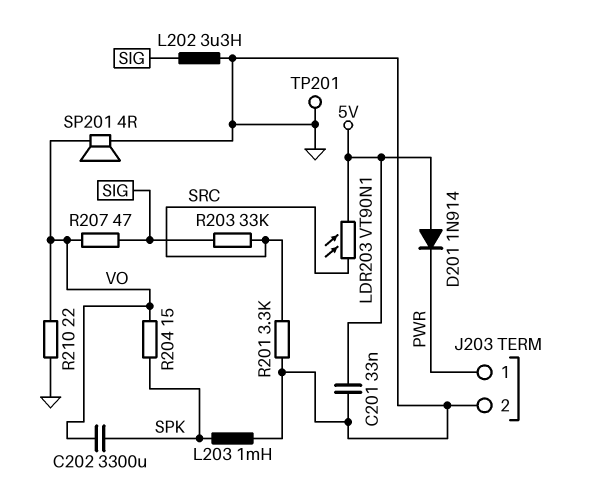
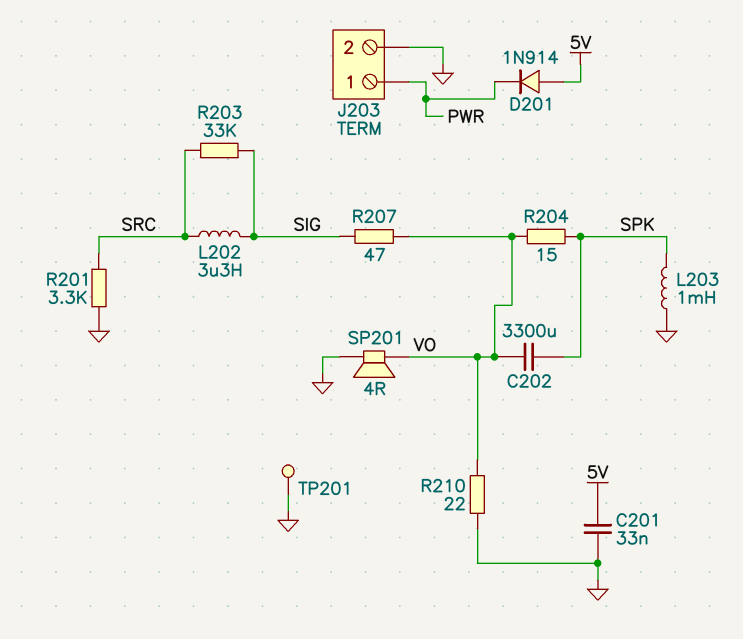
L202: 3.3uH (GND, SIG) -> 3.3uH (SIG, SRC)
LDR203: VT90N1 (5V, SRC) -> none

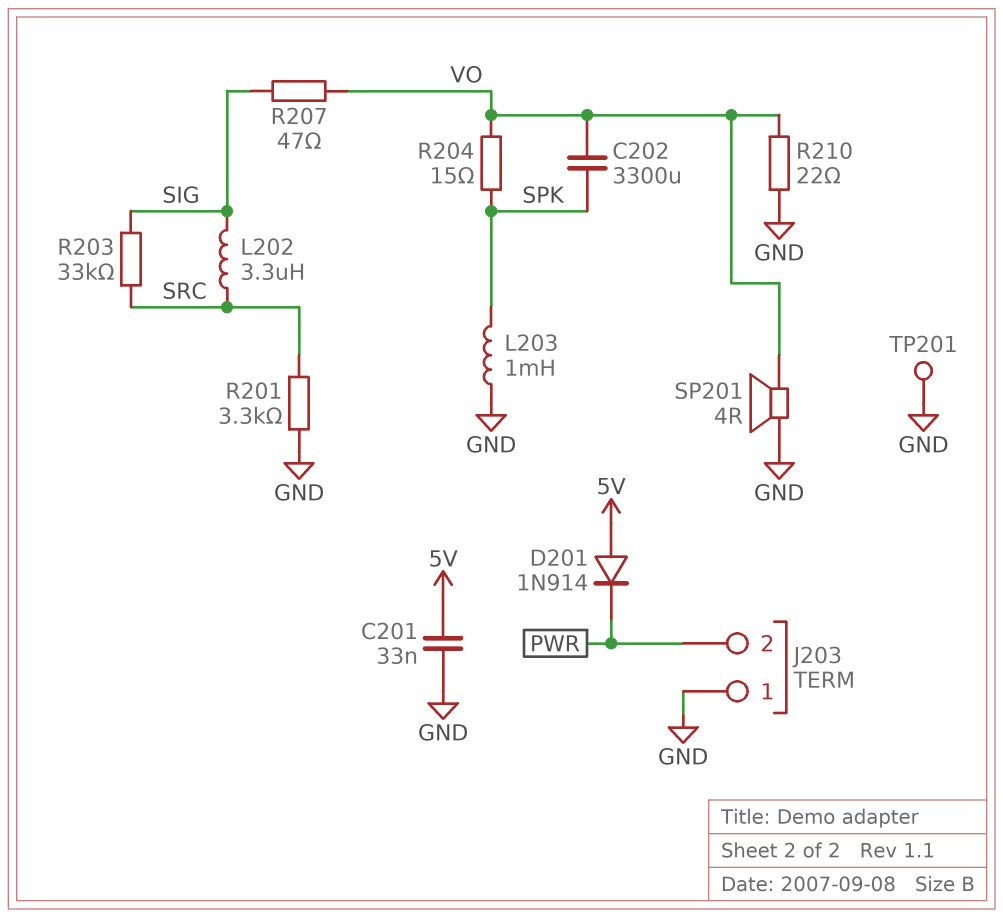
J203 pin 1: PWR -> GND
J203 pin 2: GND -> PWR

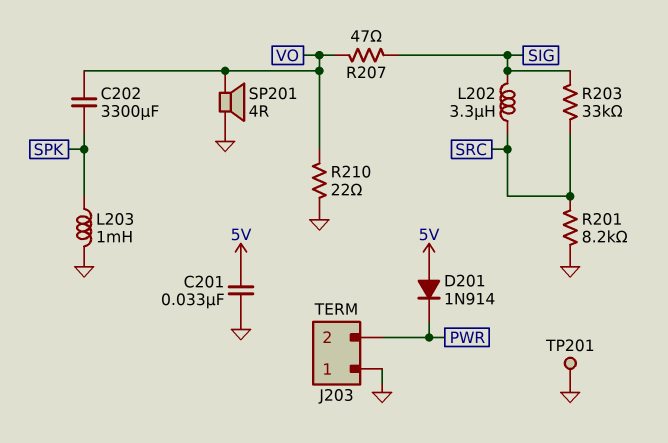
R201: 3.3k (GND, SRC) -> 8.2k (GND, SRC)
R204: 15 (SPK, VO) -> none

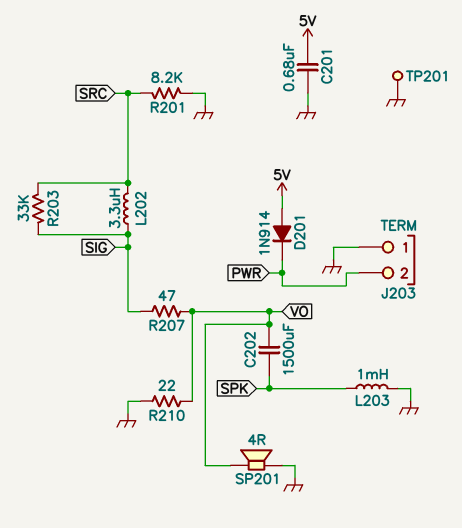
C201: 33nF (5V, GND) -> 680nF (5V, GND)
C202: 3300uF (SPK, VO) -> 1500uF (SPK, VO)

